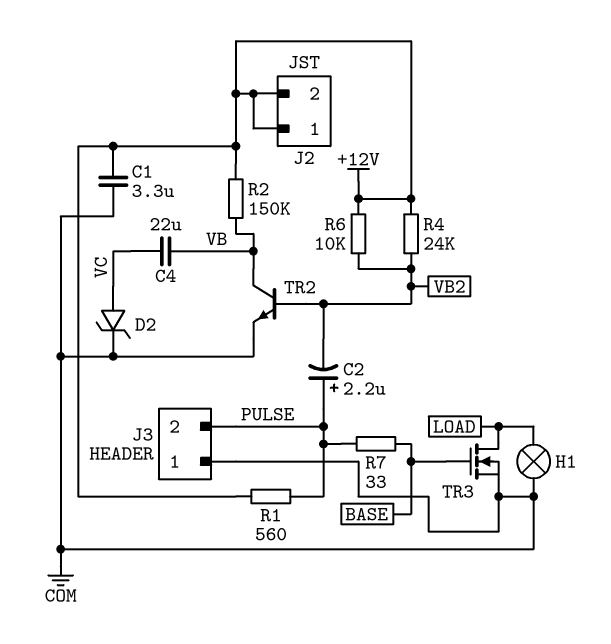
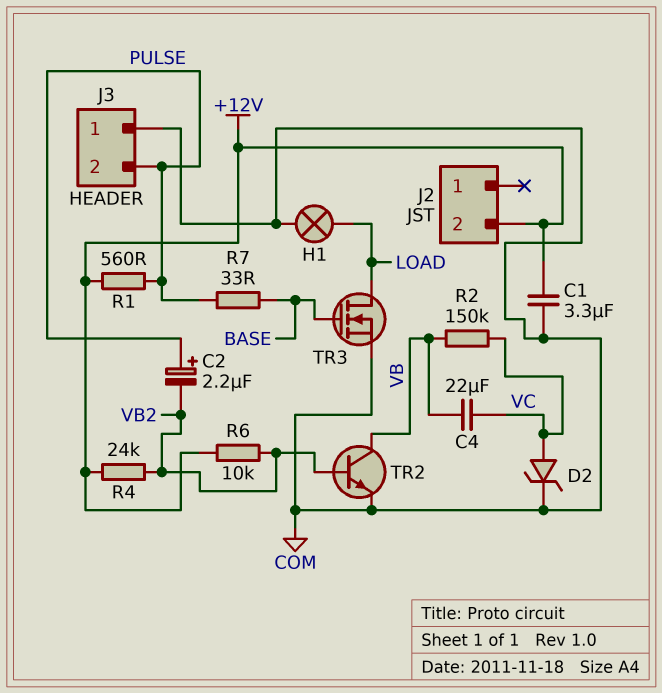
J2 pin 1: +12V -> none
R2: 150k (+12V, VB) -> 150k (VB, VC)

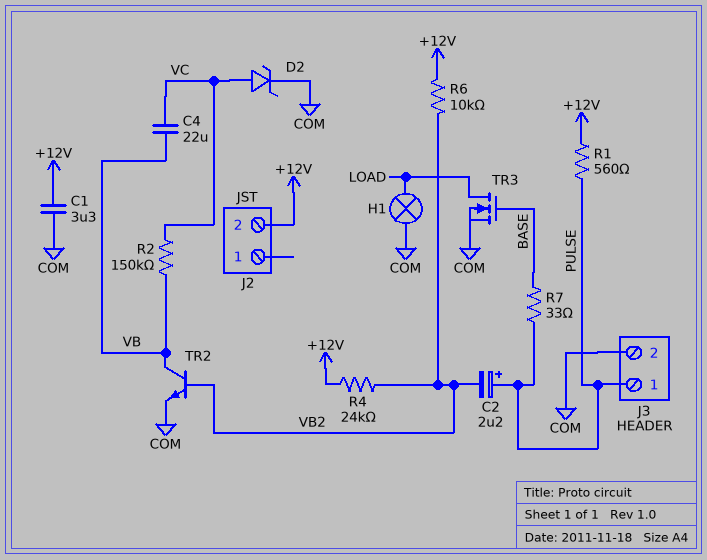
J3 pin 1: COM -> PULSE
J3 pin 2: PULSE -> COM

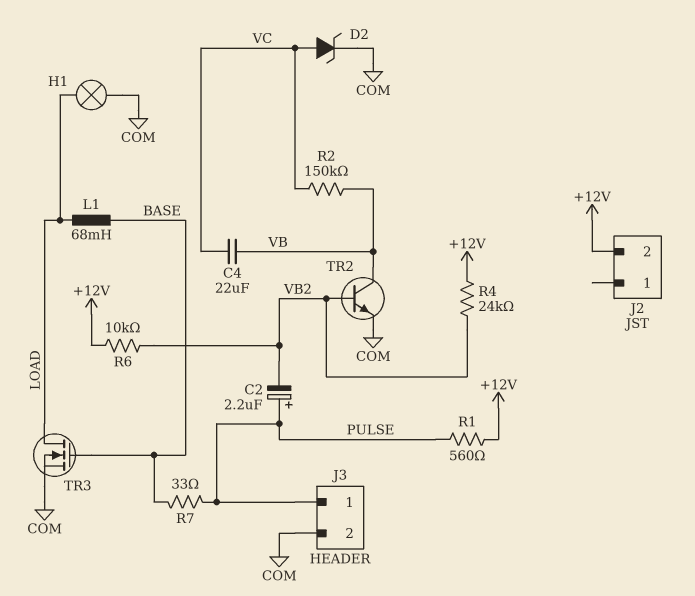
C1: 3.3uF (+12V, COM) -> none
L1: none -> 68mH (BASE, LOAD)

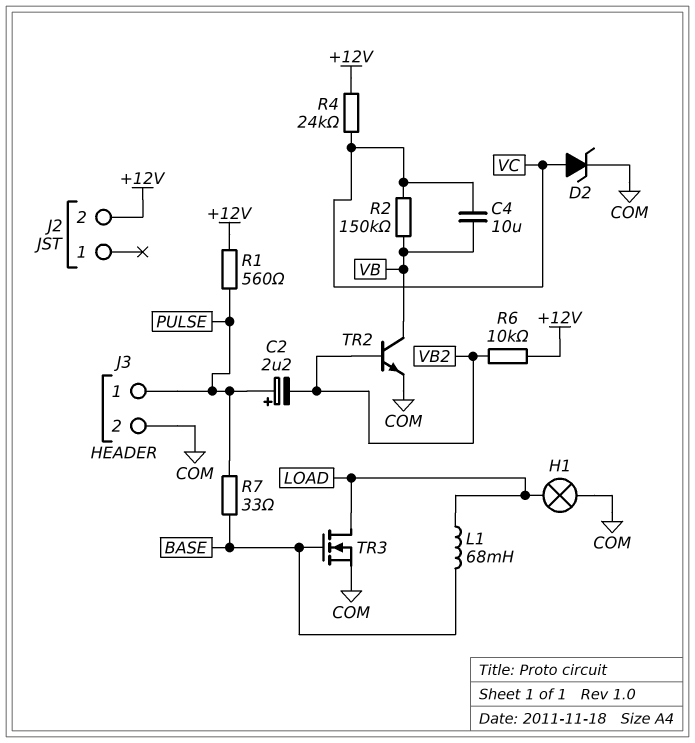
C4: 22uF (VB, VC) -> 10uF (VB, VC)
R4: 24k (+12V, VB2) -> 24k (+12V, VC)

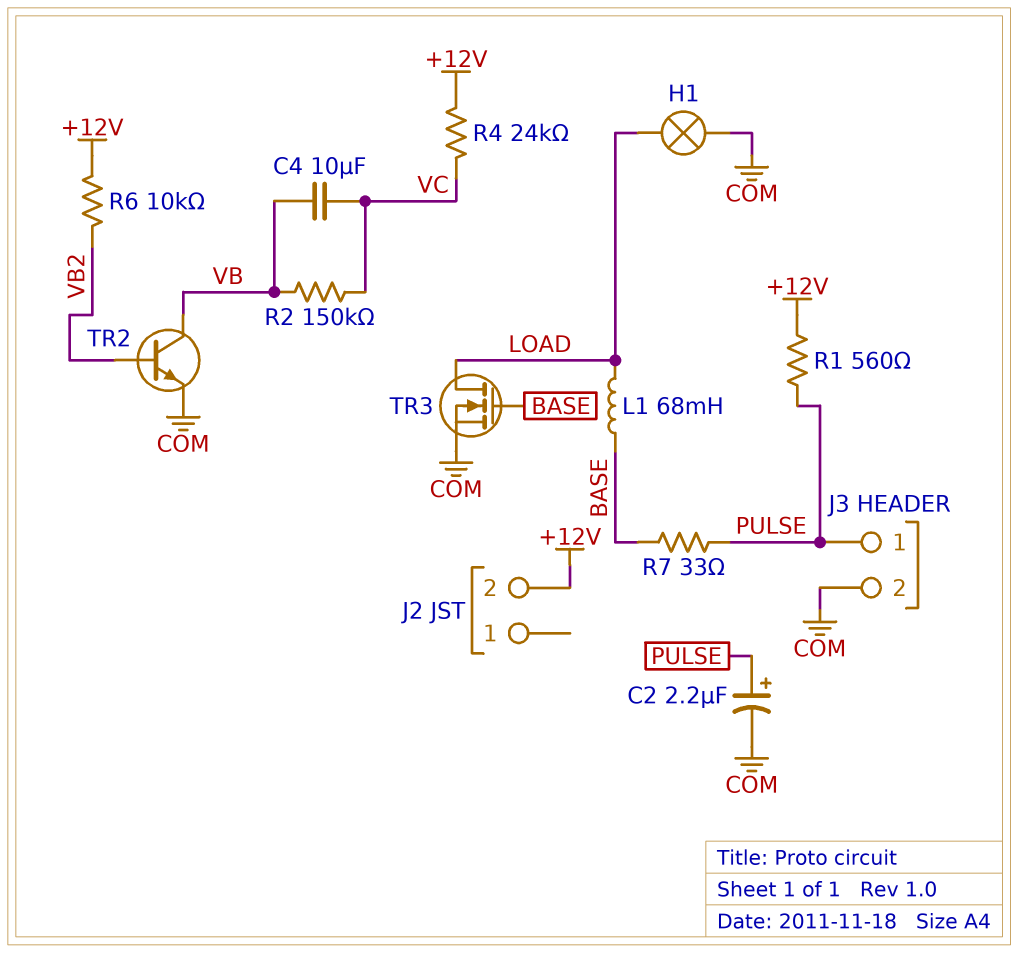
C2: 2.2uF (plus PULSE, minus VB2) -> 2.2uF (plus PULSE, minus COM)
D2: zener (A VC, K COM) -> none

